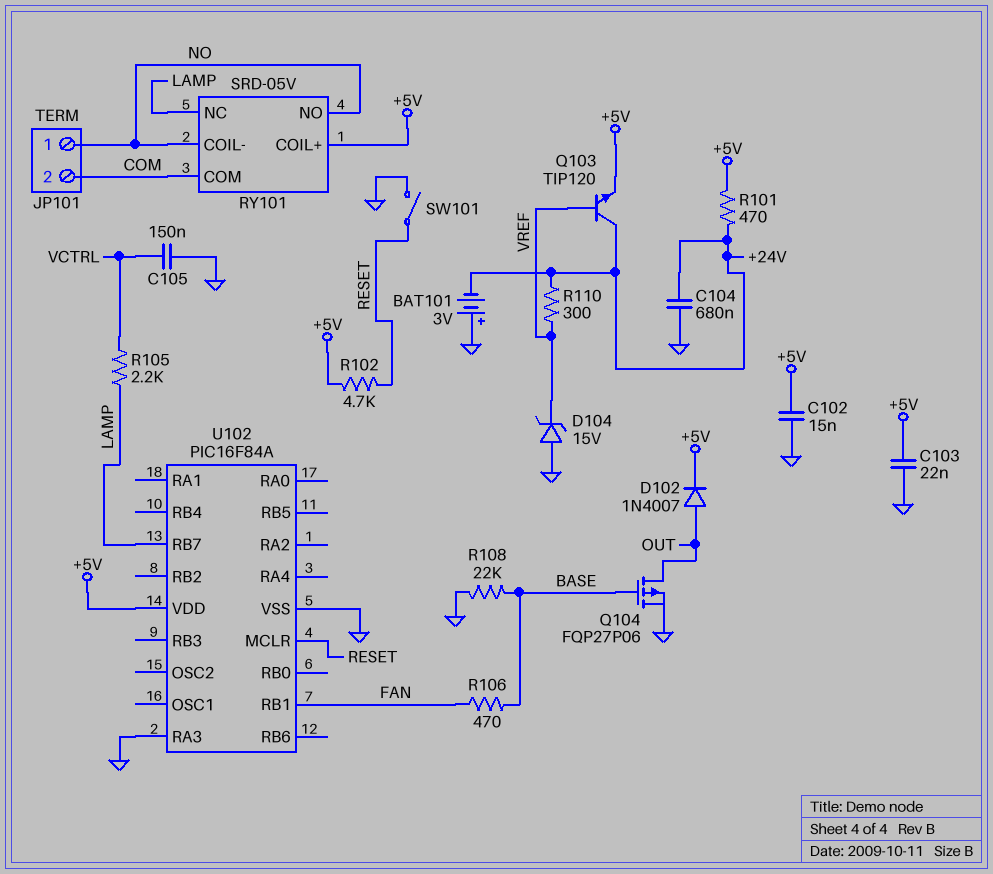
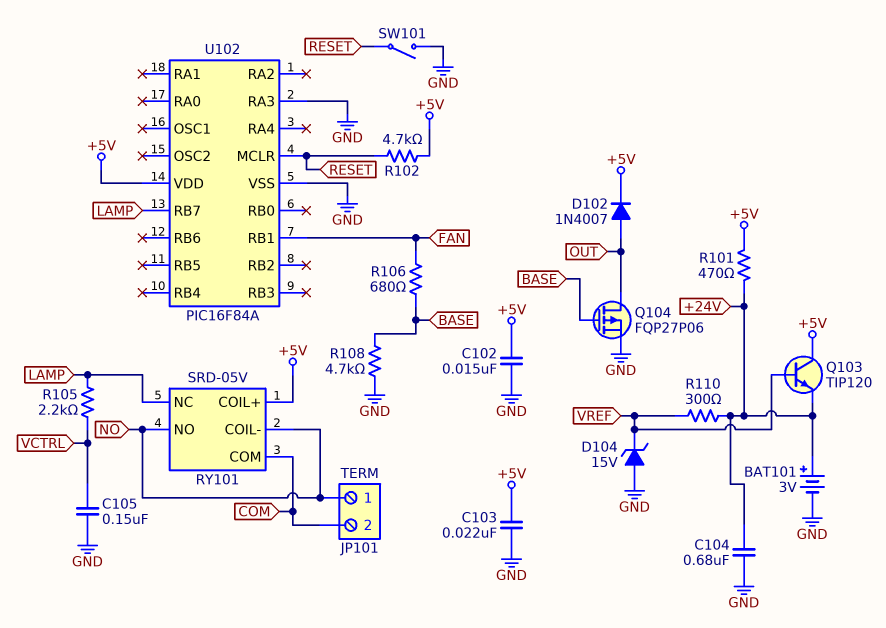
BAT101: 3V (plus GND, minus +24V) -> 3V (plus +24V, minus GND)
Q103: NPN TIP120 (B VREF, C +24V, E +5V) -> NPN TIP120 (B VREF, C +5V, E +24V)
R106: 470 (BASE, FAN) -> 680 (BASE, FAN)
R108: 22k (BASE, GND) -> 4.7k (BASE, GND)

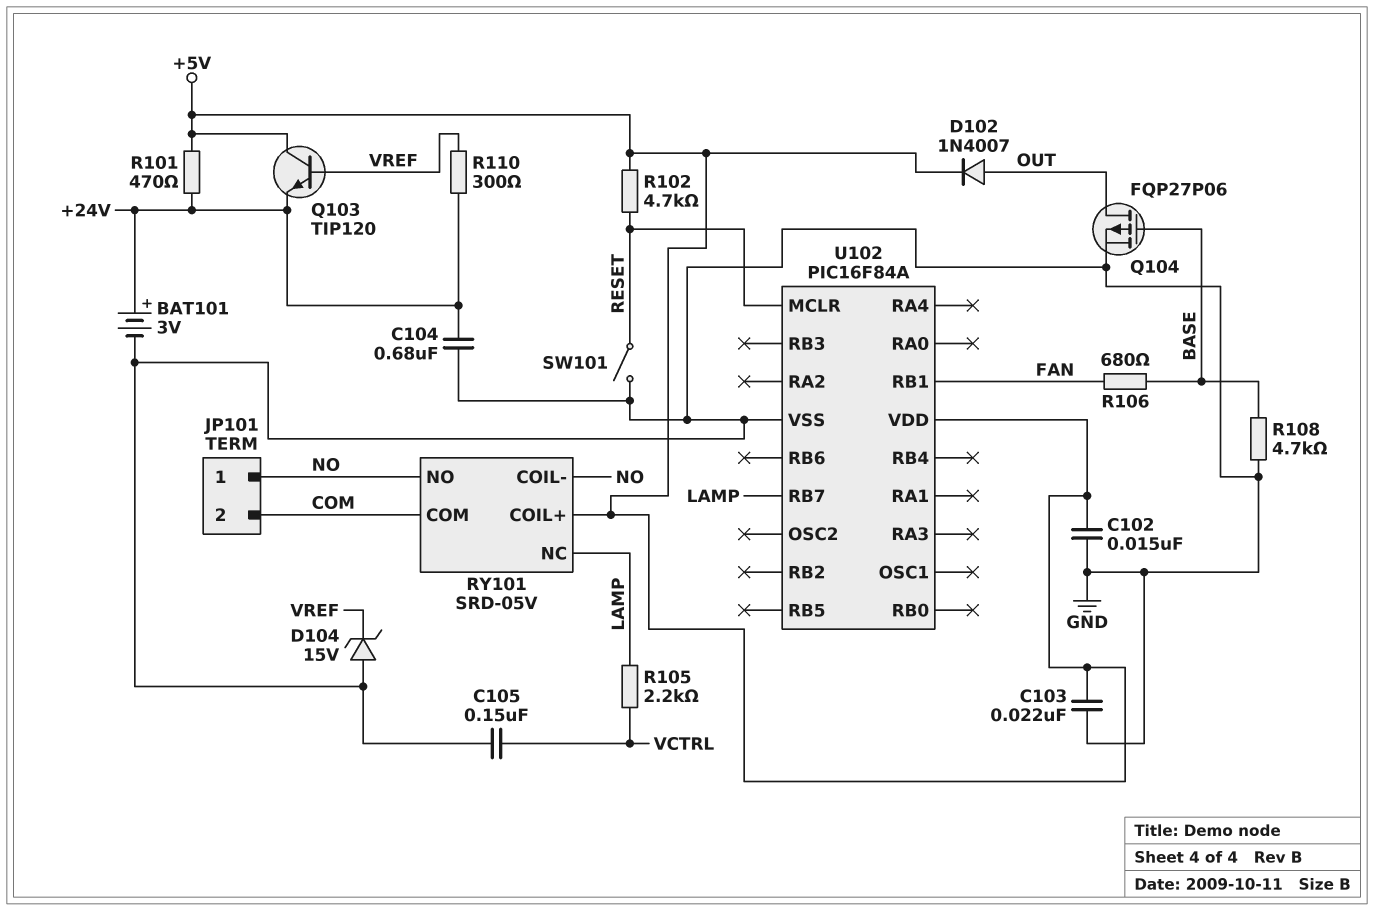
U102 pin RA3: GND -> none

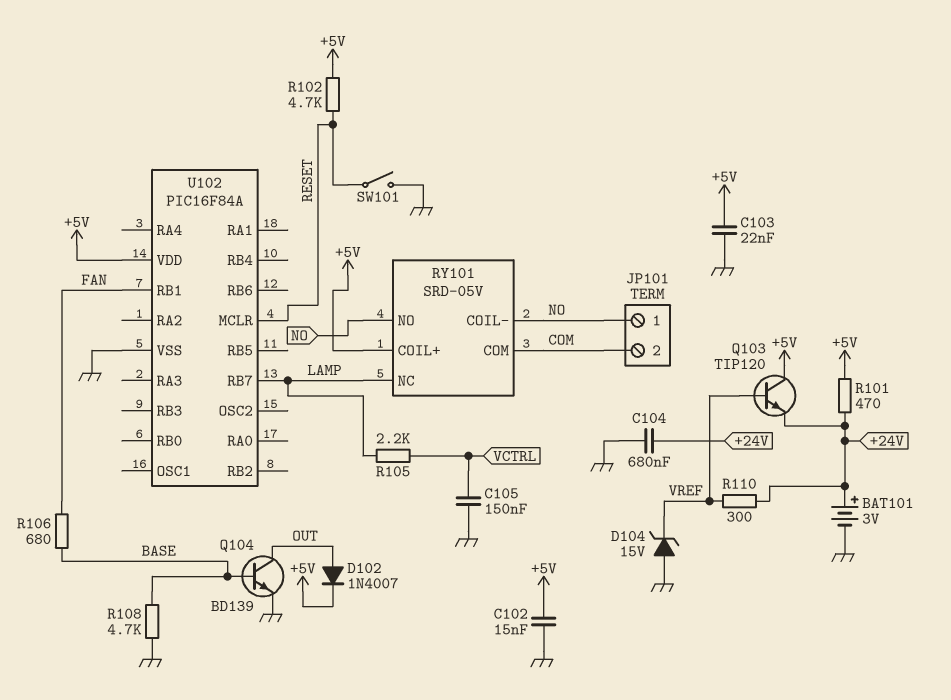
Q104: PMOS FQP27P06 (G BASE, D OUT, S GND) -> NPN BD139 (B BASE, C OUT, E GND)

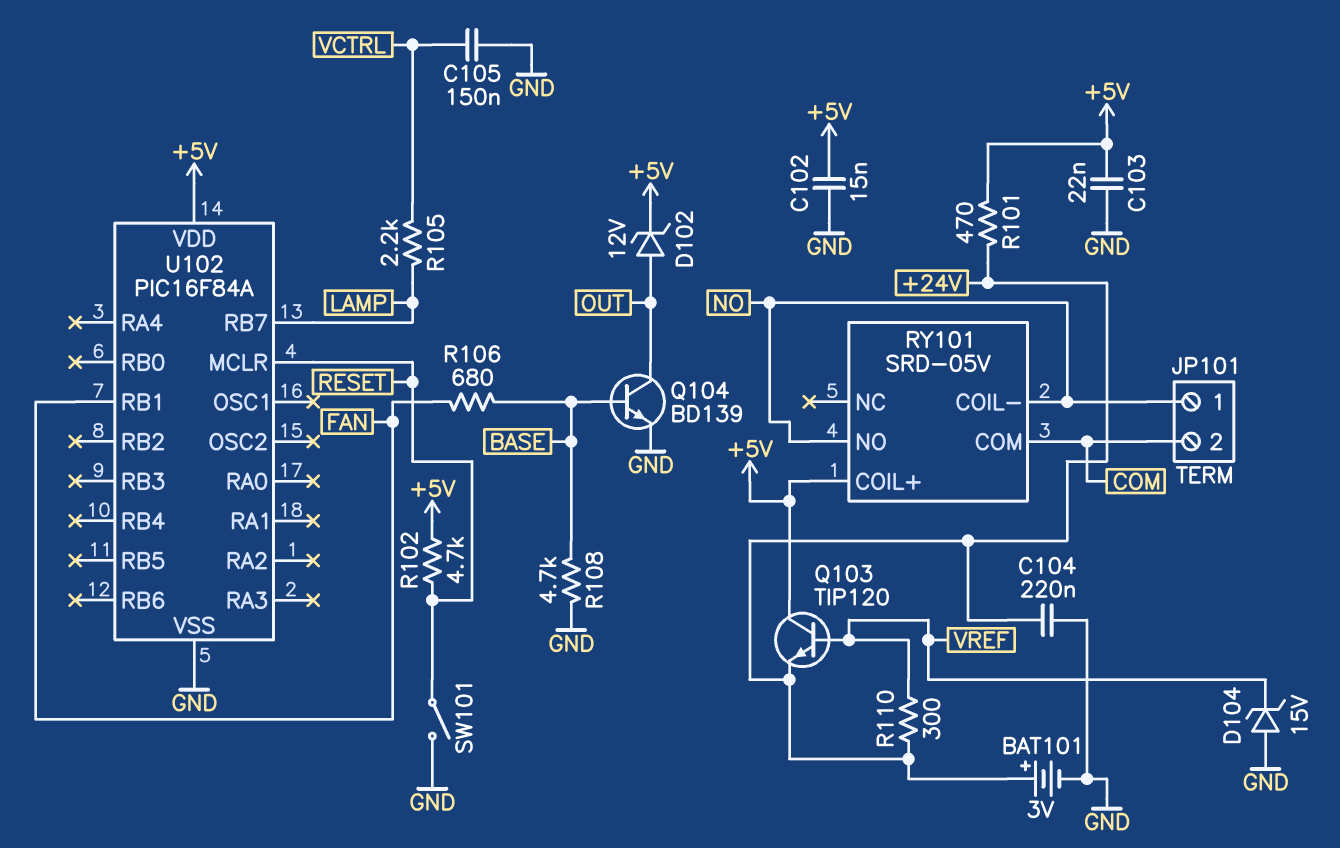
C104: 680nF (+24V, GND) -> 220nF (+24V, GND)
D102: diode 1N4007 (A OUT, K +5V) -> zener 12V (A OUT, K +5V)
RY101 pin NC: LAMP -> none

